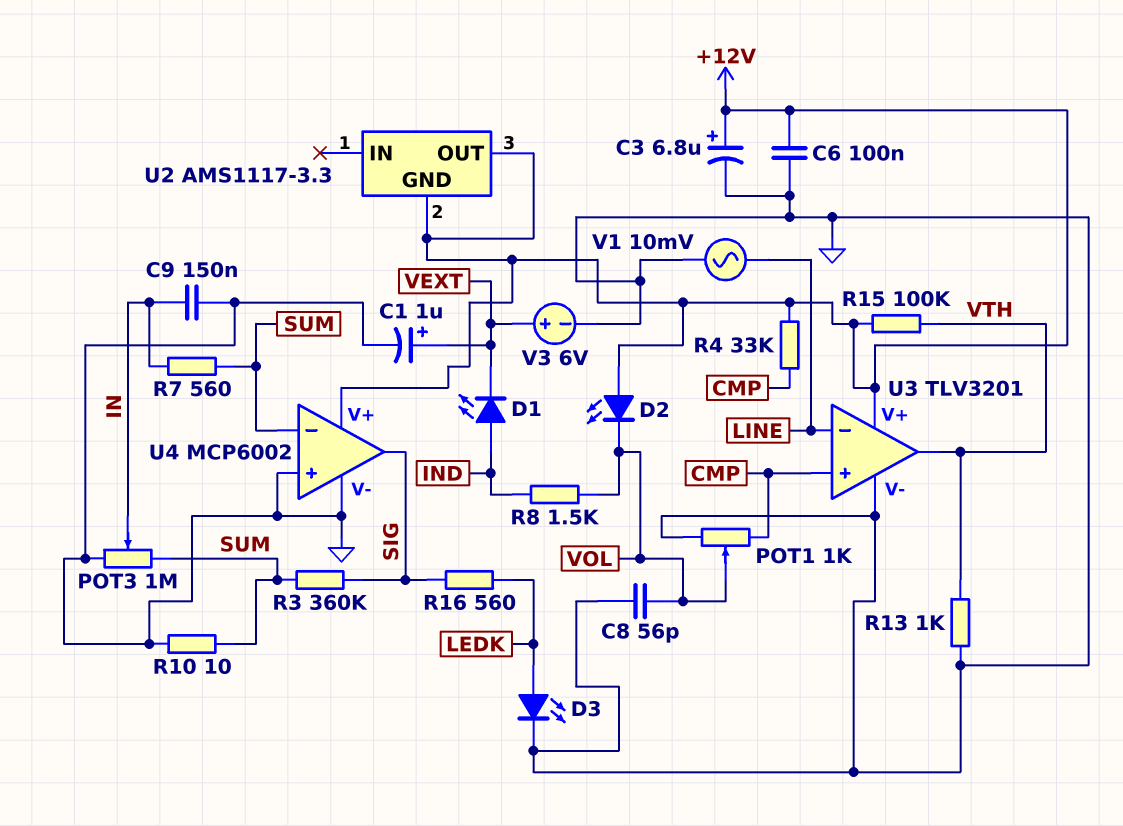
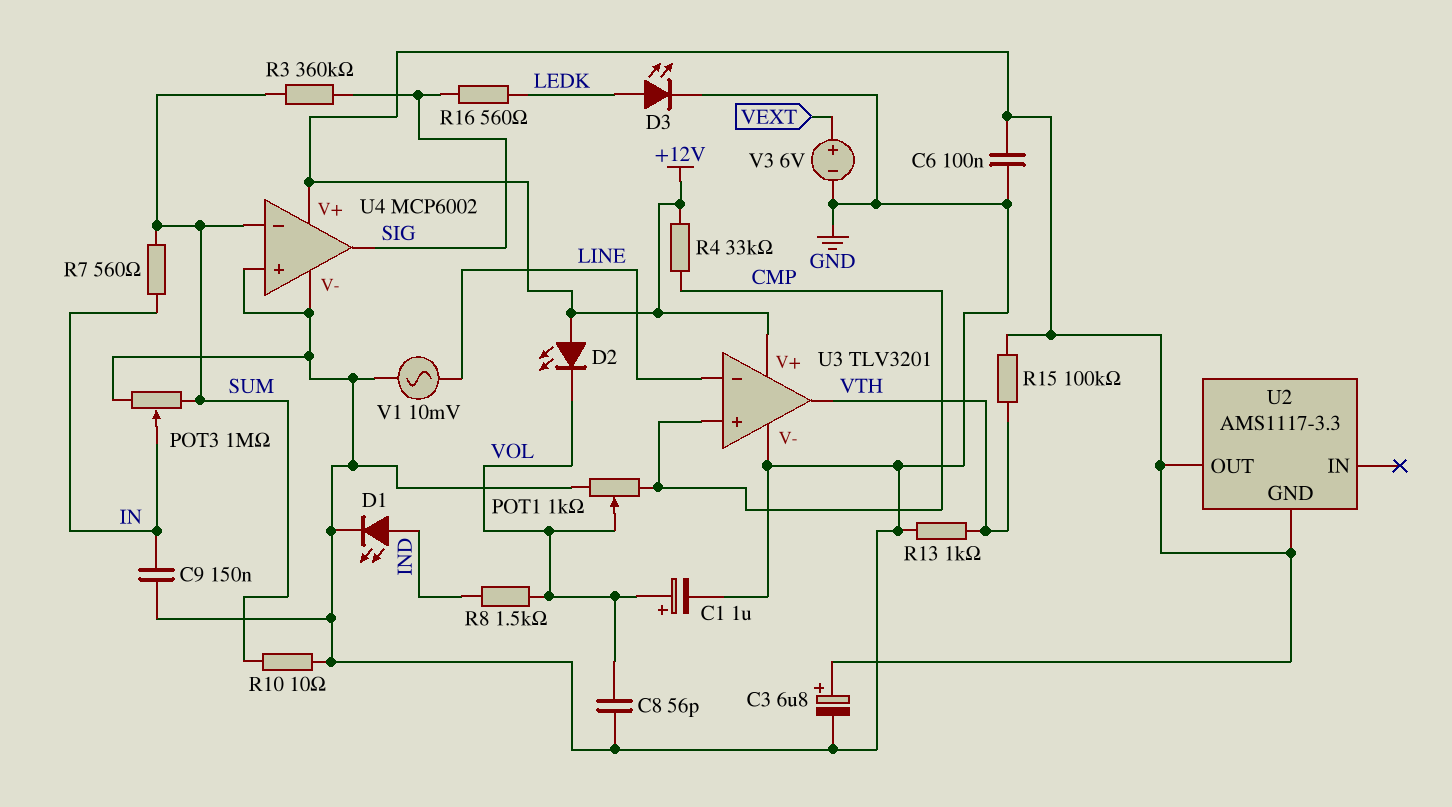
C1: 1uF (plus VEXT, minus GND) -> 1uF (plus VOL, minus GND)
D1: LED (A IND, K VEXT) -> LED (A IND, K GND)

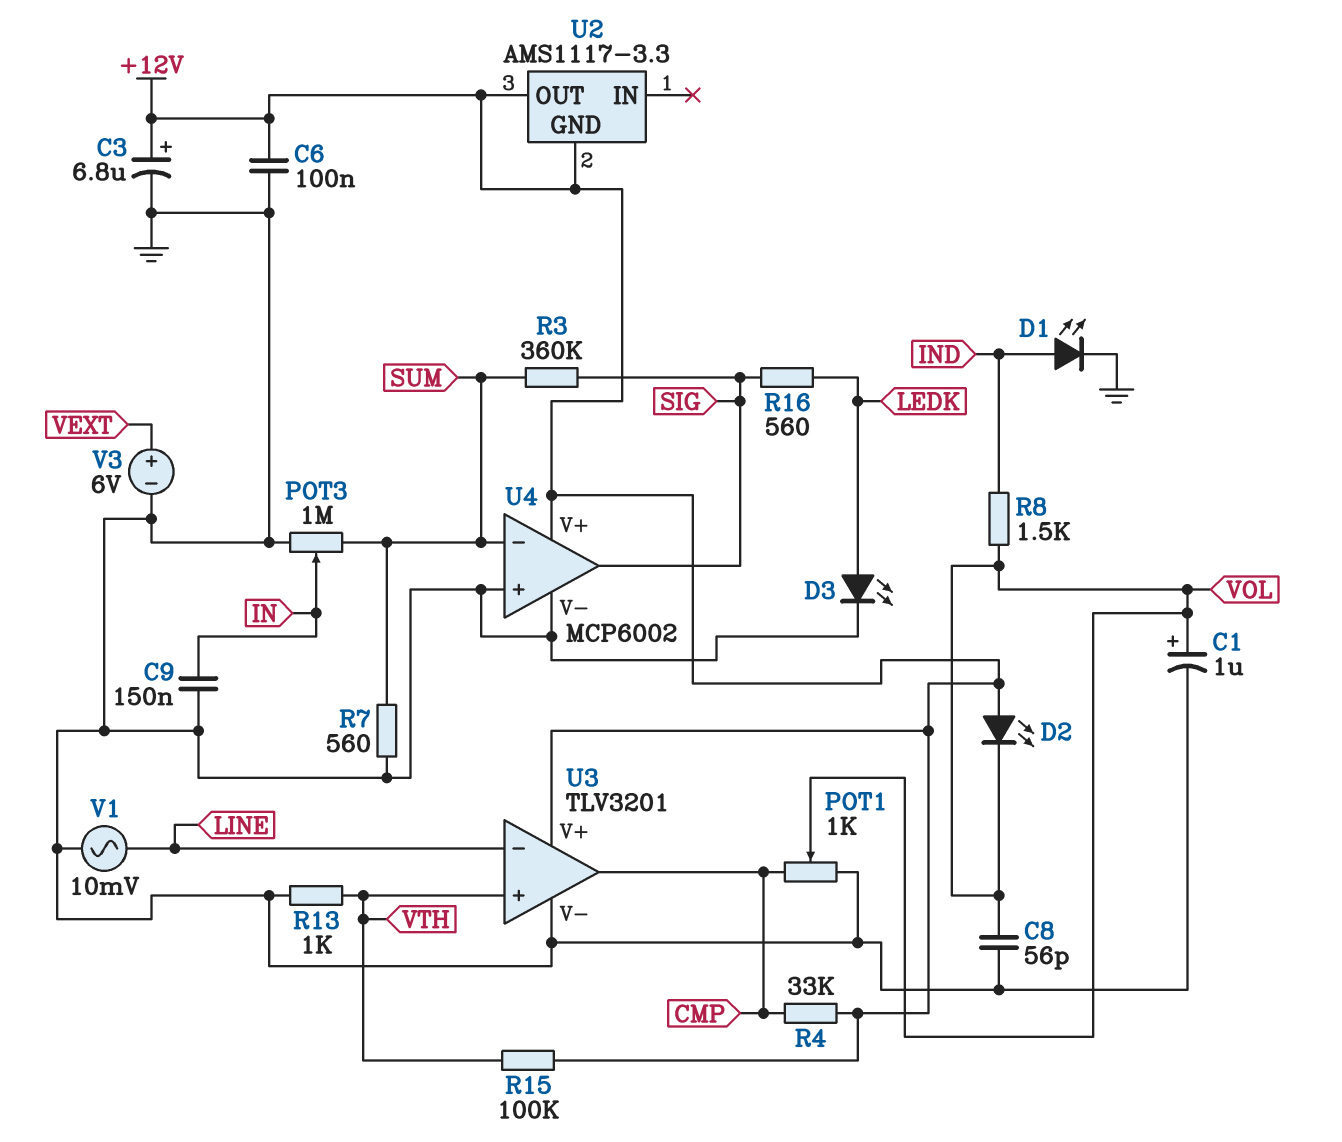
R7: 560 (IN, SUM) -> 560 (GND, SUM)
R10: 10 (GND, SUM) -> none
U3 pin in+: CMP -> VTH
U3 pin out: VTH -> CMP

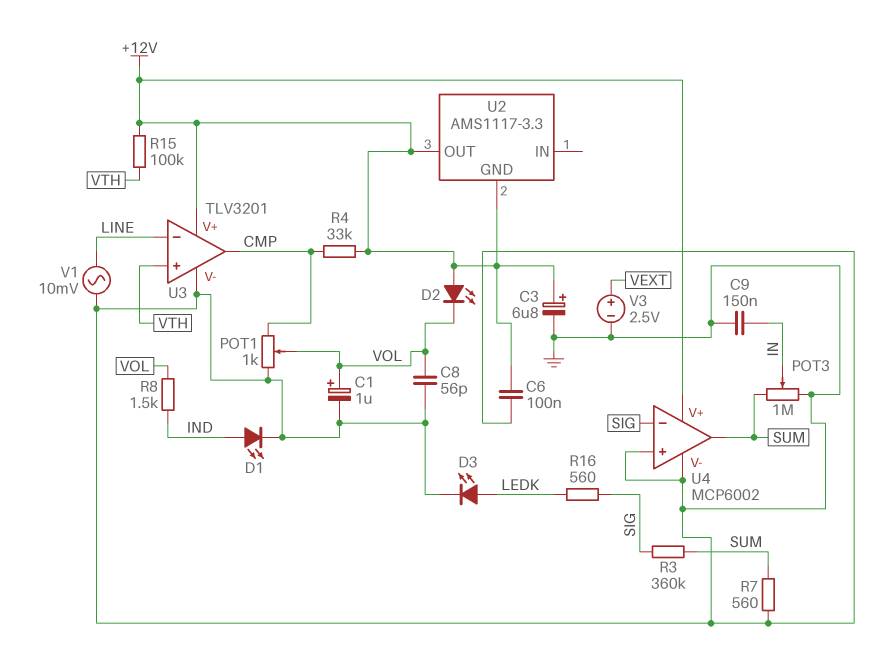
R13: 1k (GND, VTH) -> none
U4 pin in-: SUM -> SIG
U4 pin out: SIG -> SUM
V3: 6V (plus VEXT, minus GND) -> 2.5V (plus VEXT, minus GND)

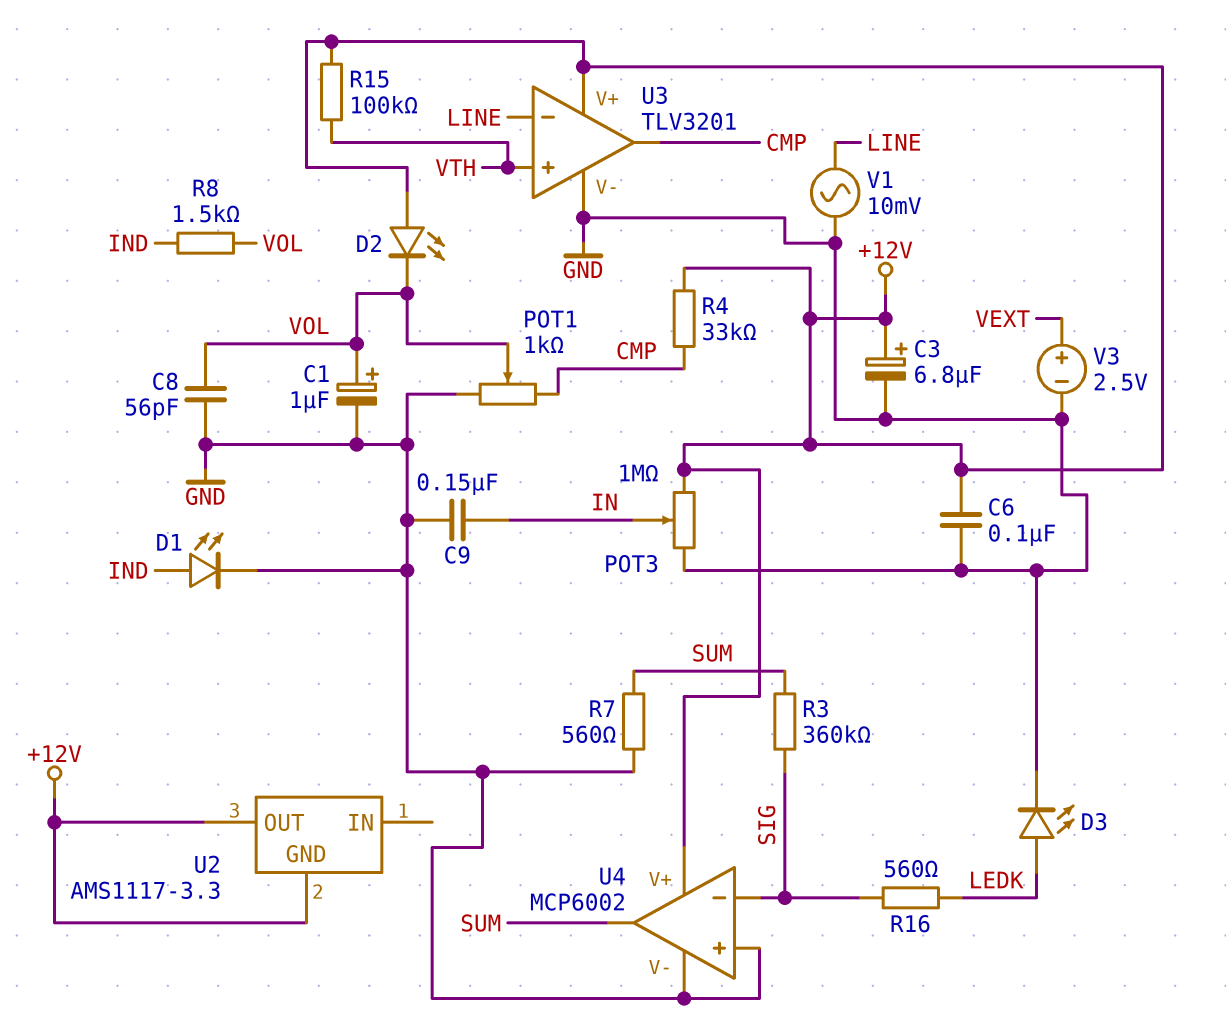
POT3: 1M (GND, SUM, wiper IN) -> 1M (+12V, GND, wiper IN)

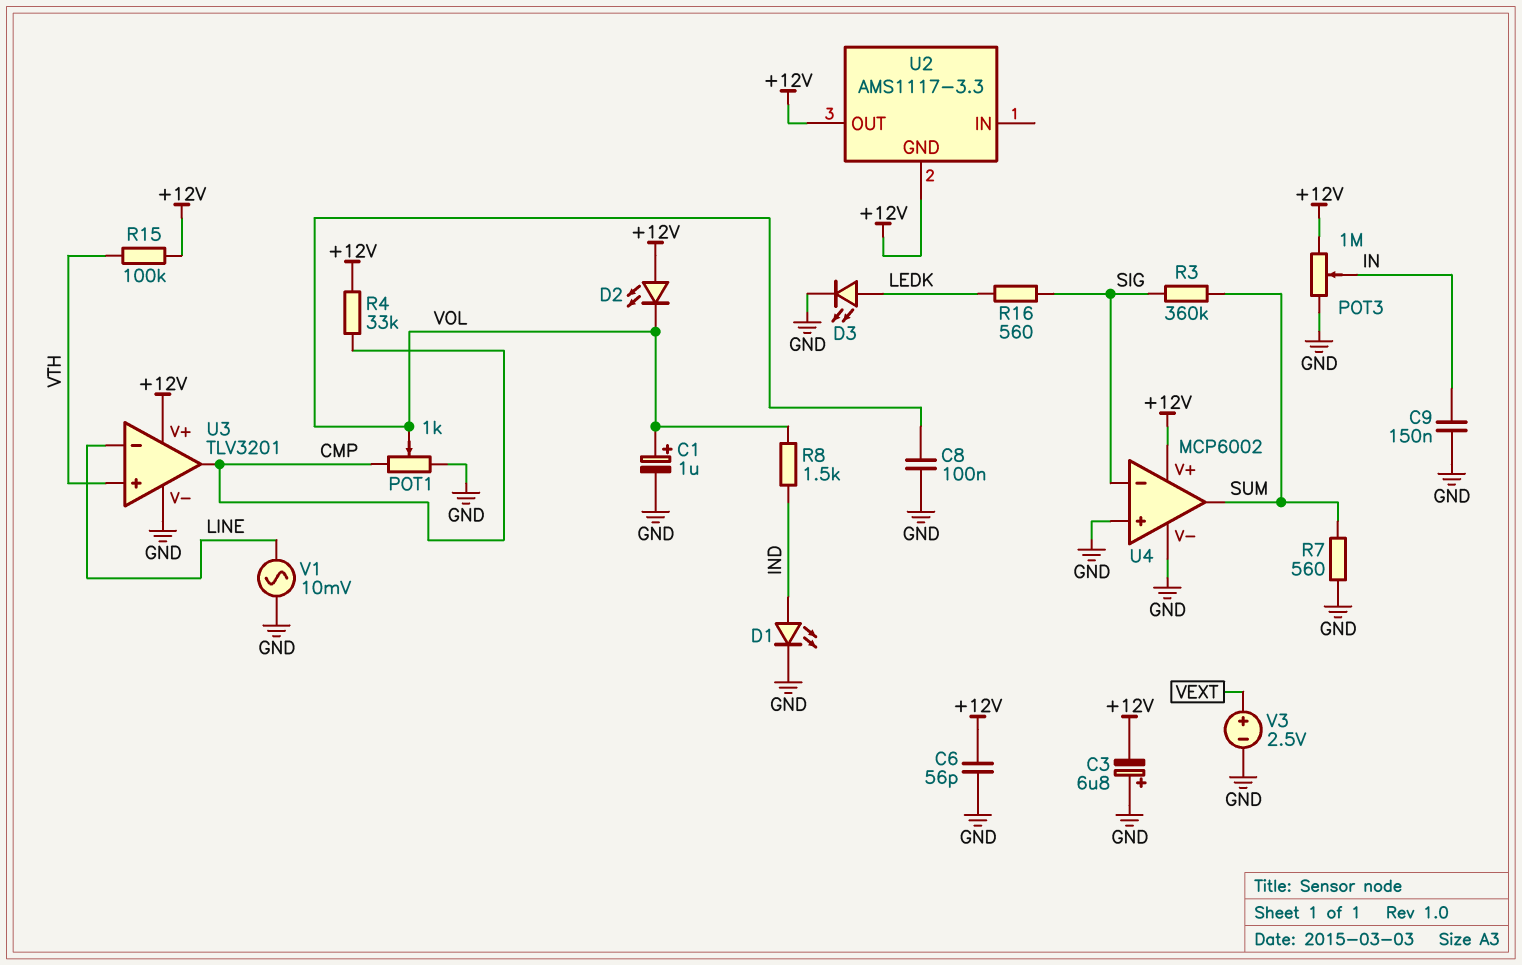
C3: 6.8uF (plus +12V, minus GND) -> 6.8uF (plus GND, minus +12V)
C6: 100nF (+12V, GND) -> 56pF (+12V, GND)
C8: 56pF (GND, VOL) -> 100nF (GND, VOL)

